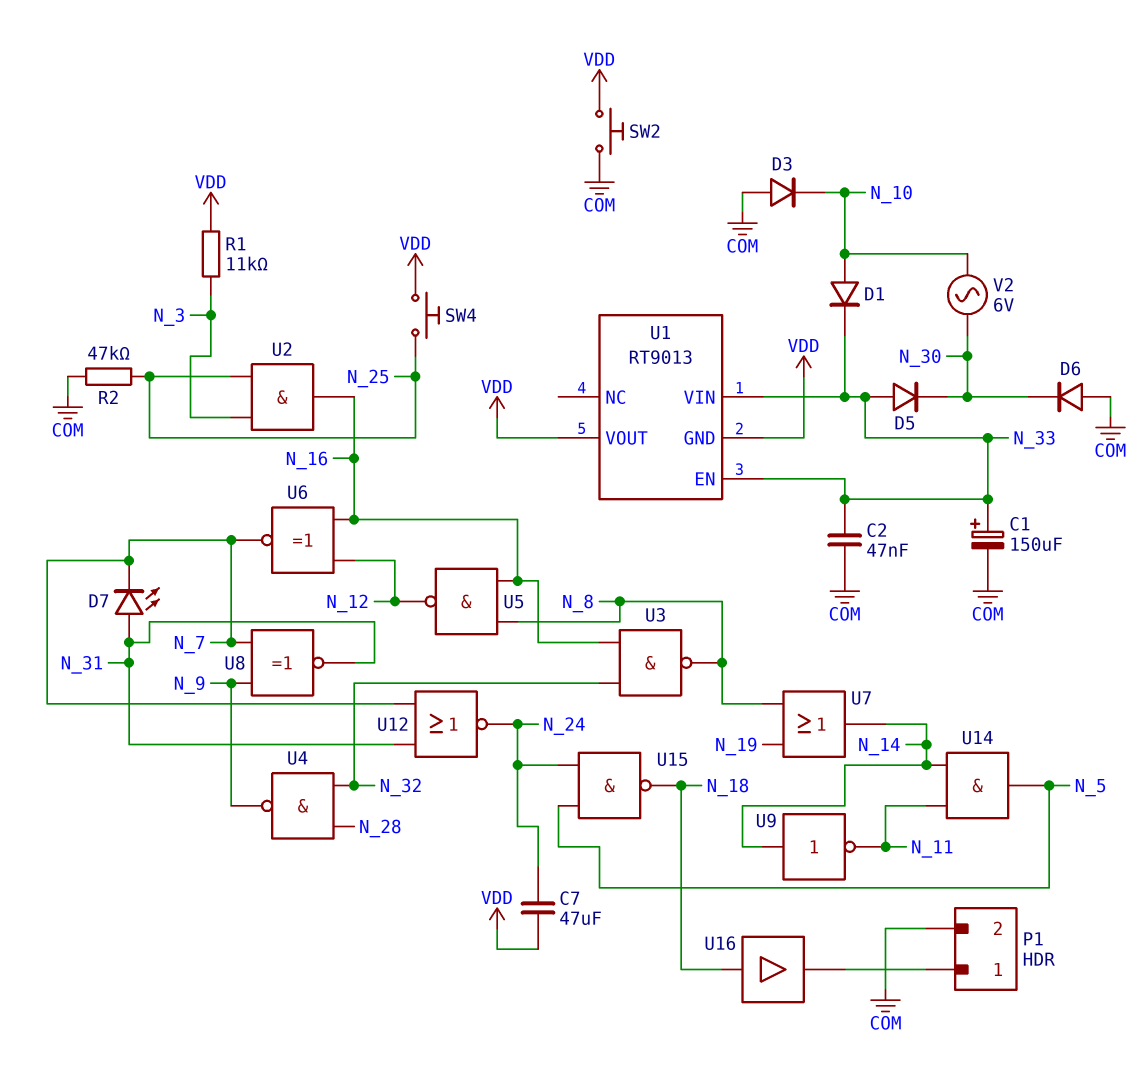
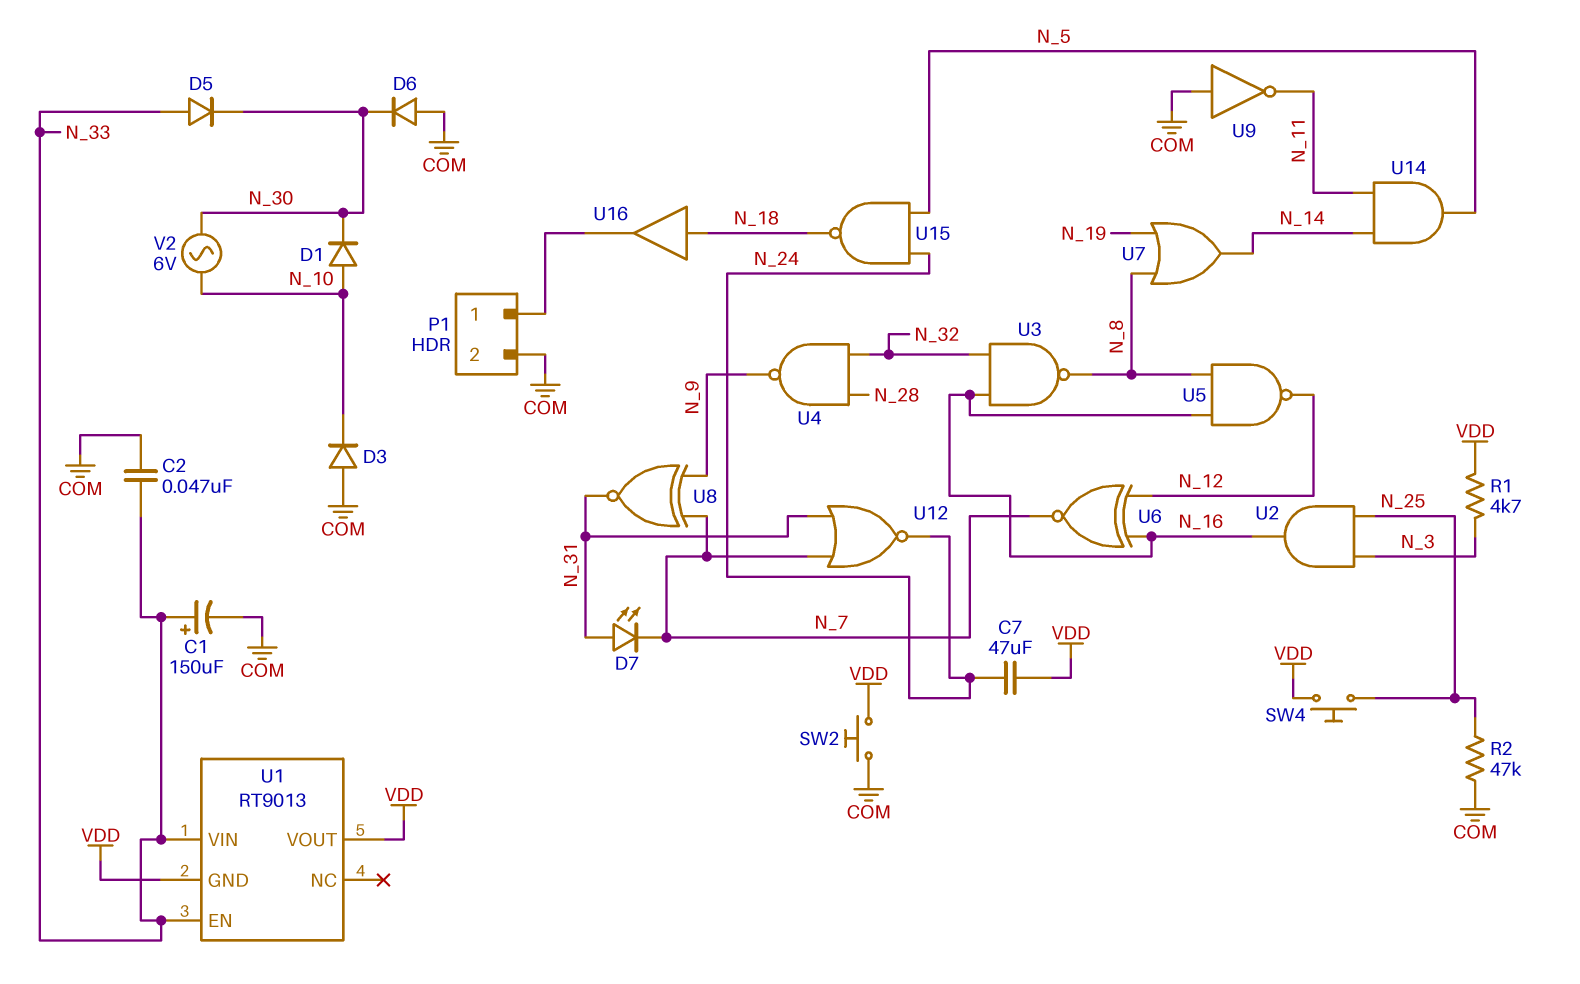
D1: diode (A N_10, K N_33) -> diode (A N_10, K N_30)
R1: 11k (N_3, VDD) -> 4.7k (N_3, VDD)
U9: NOT (in N_14, out N_11) -> NOT (in COM, out N_11)

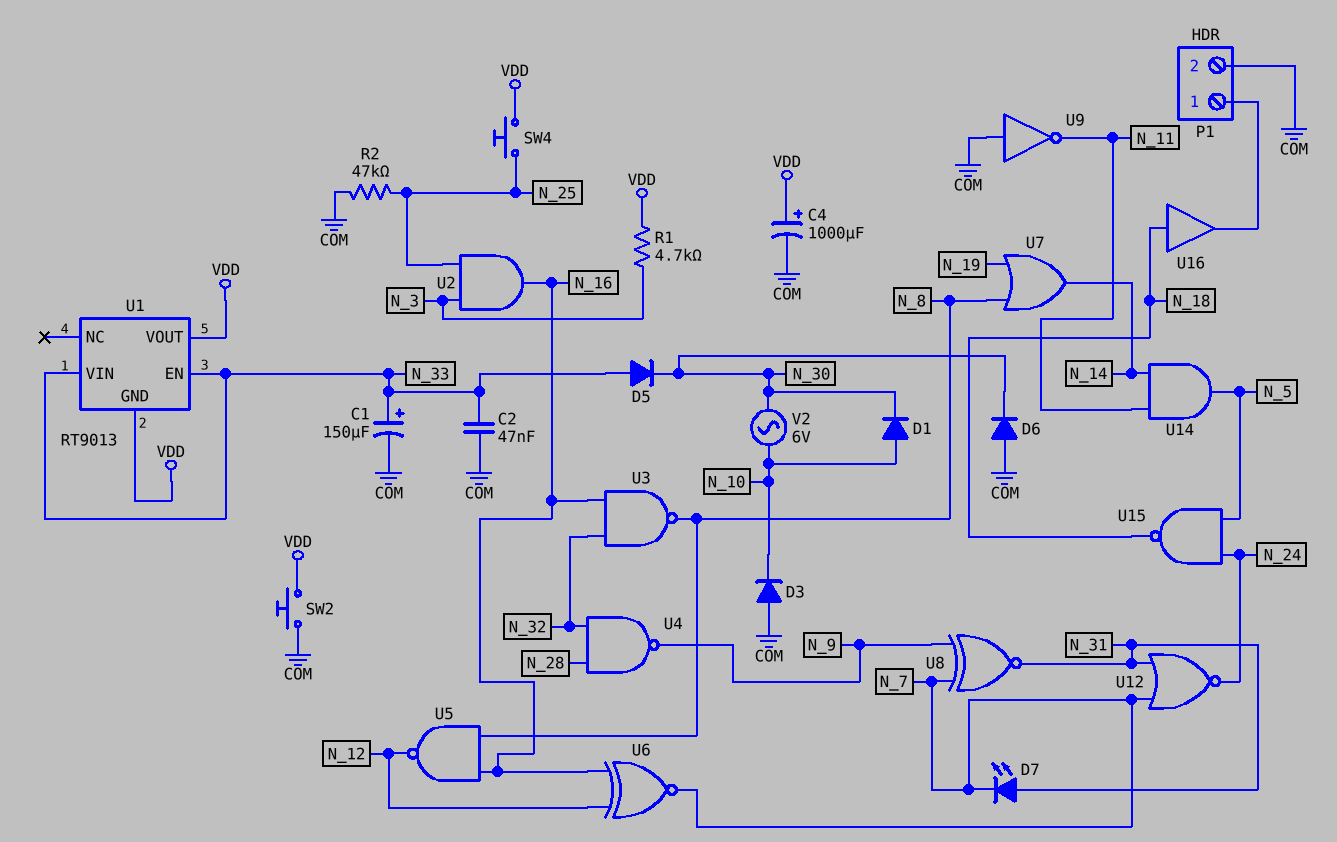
C4: none -> 1000uF (plus VDD, minus COM)
C7: 47uF (N_24, VDD) -> none

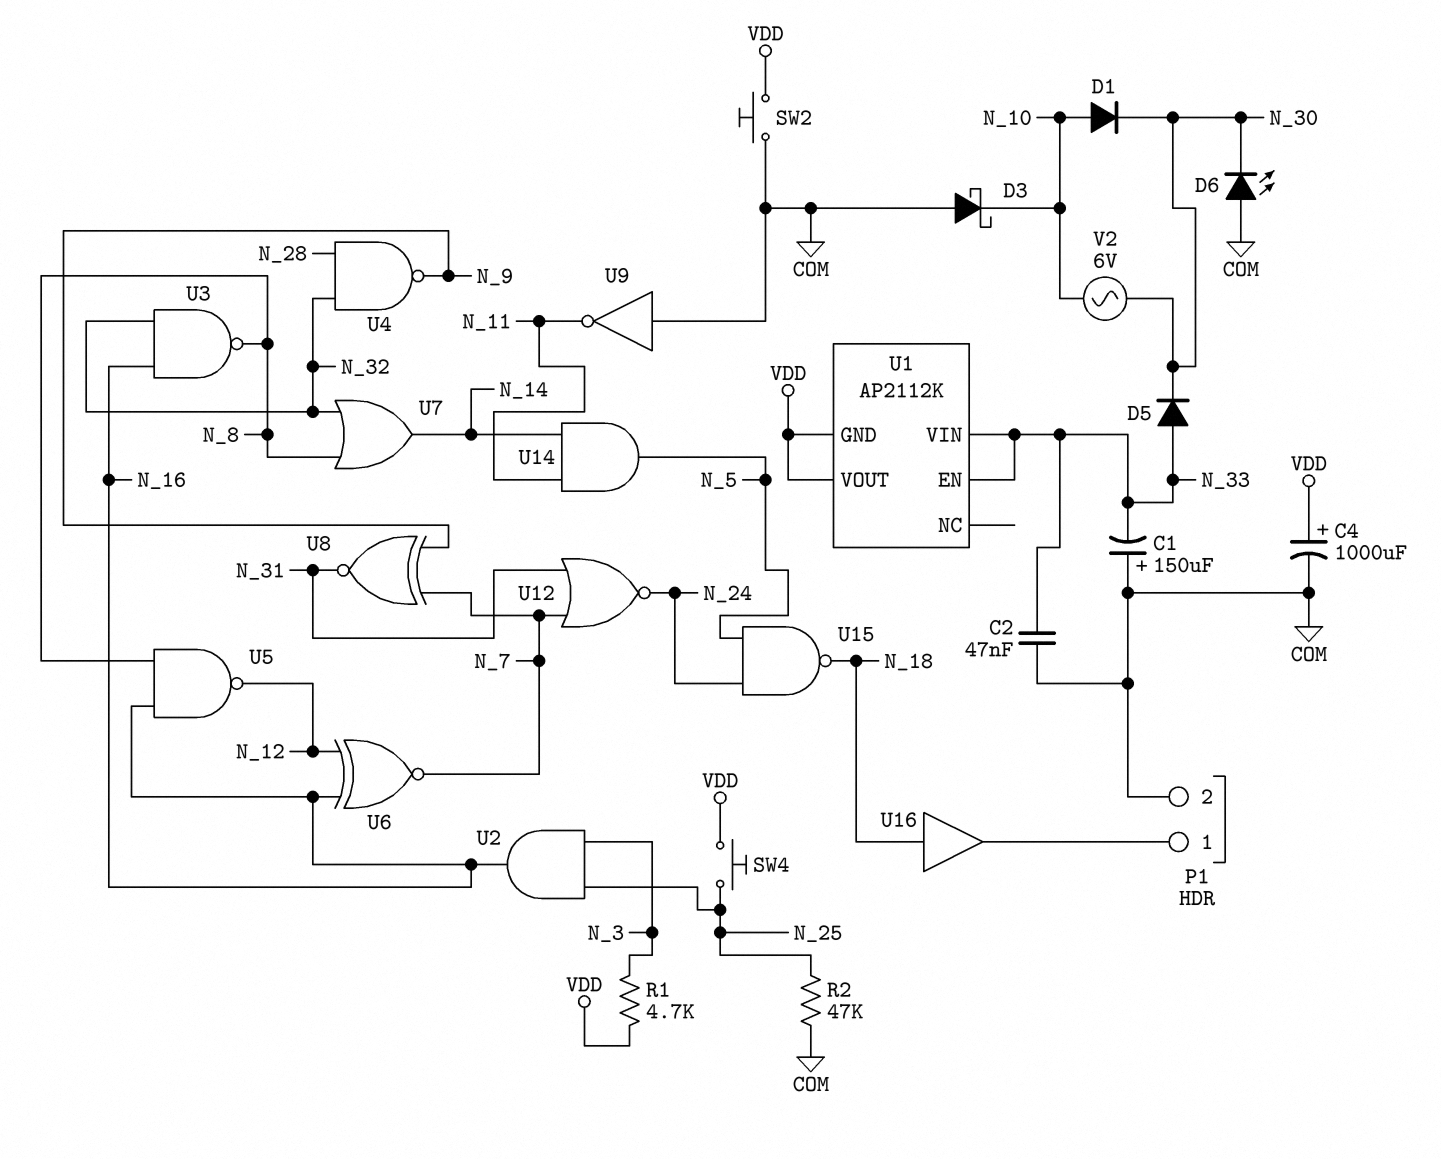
C1: 150uF (plus N_33, minus COM) -> 150uF (plus COM, minus N_33)
D3: diode (A COM, K N_10) -> schottky (A COM, K N_10)
D6: diode (A COM, K N_30) -> LED (A COM, K N_30)
D7: LED (A N_31, K N_7) -> none
U1: RT9013 -> AP2112K
U7: OR (in N_8, in N_19, out N_14) -> OR (in N_8, in N_32, out N_14)

